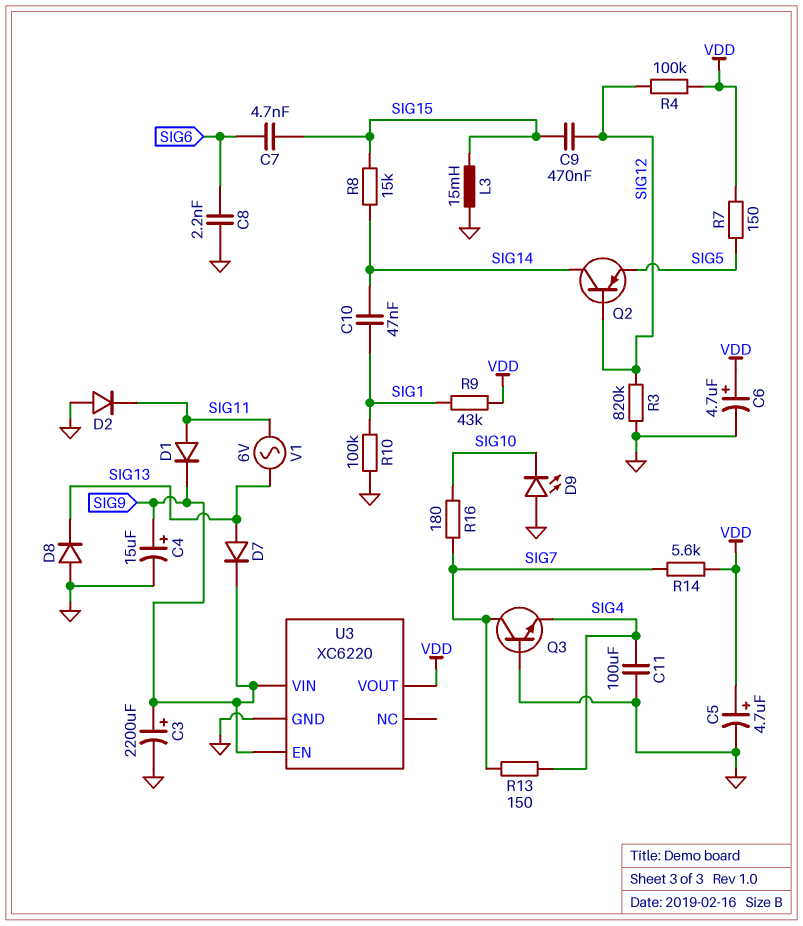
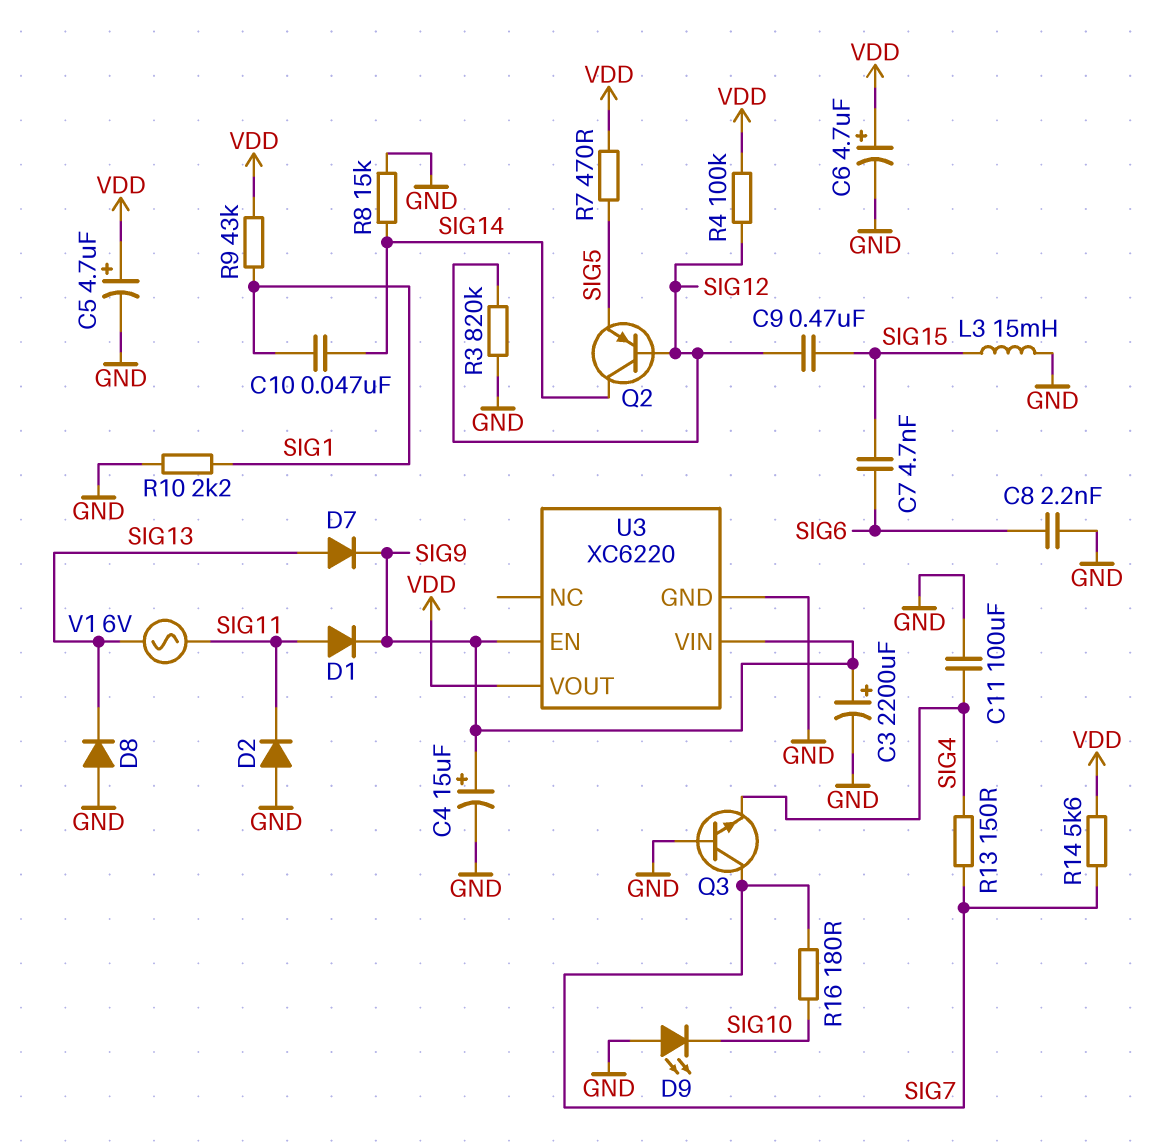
R7: 150 (SIG5, VDD) -> 470 (SIG5, VDD)
R8: 15k (SIG14, SIG15) -> 15k (GND, SIG14)
R10: 100k (GND, SIG1) -> 2.2k (GND, SIG1)

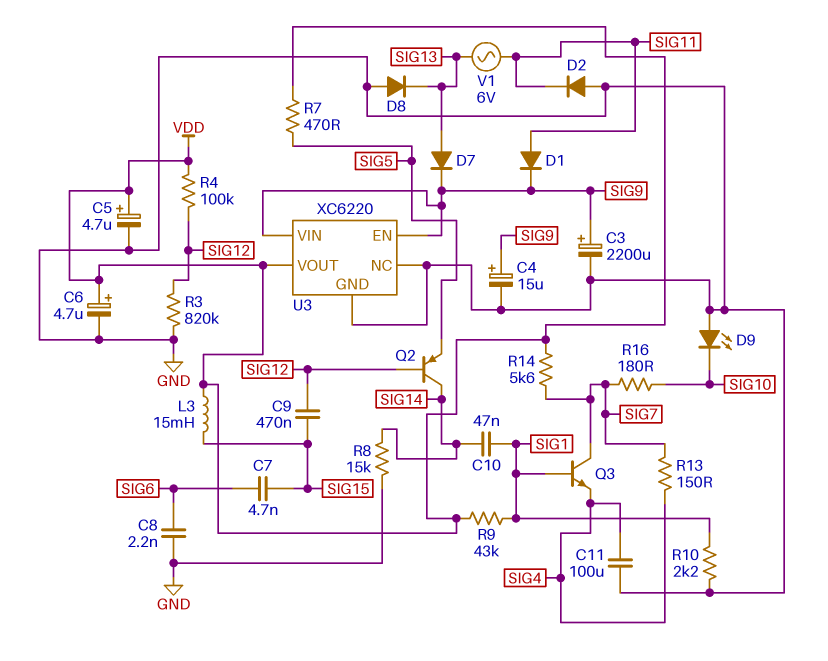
L3: 15mH (GND, SIG15) -> 15mH (SIG15, VDD)
Q3: NPN (B GND, C SIG7, E SIG4) -> NPN (B SIG1, C SIG7, E SIG4)
U3 pin NC: none -> GND

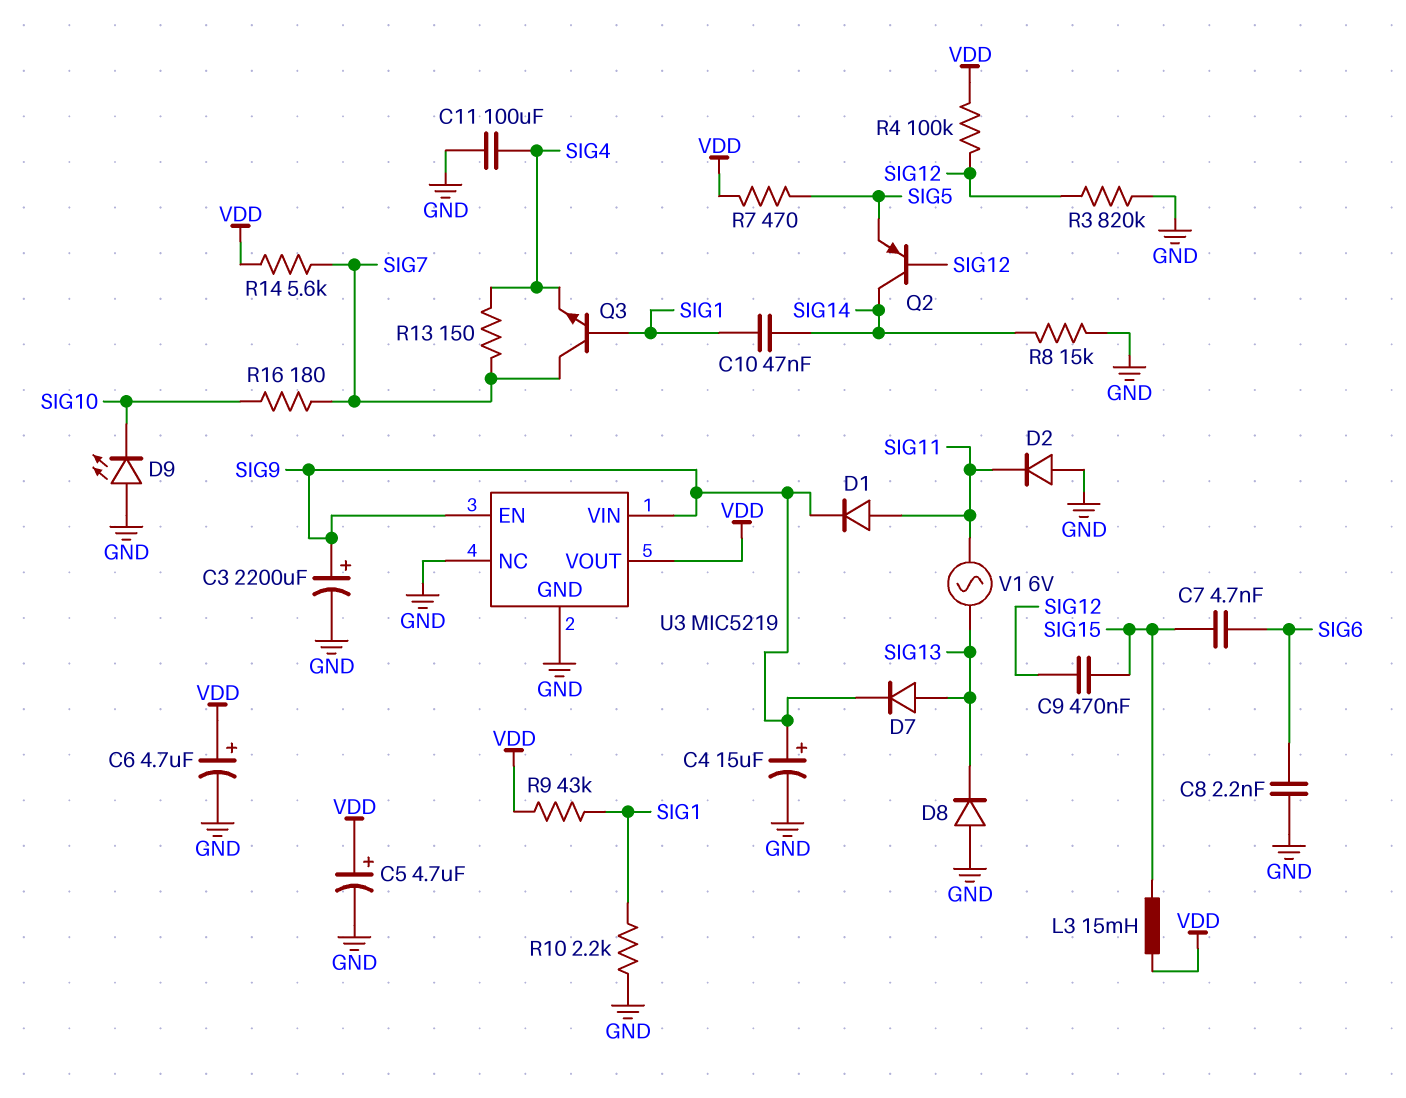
U3: XC6220 -> MIC5219

